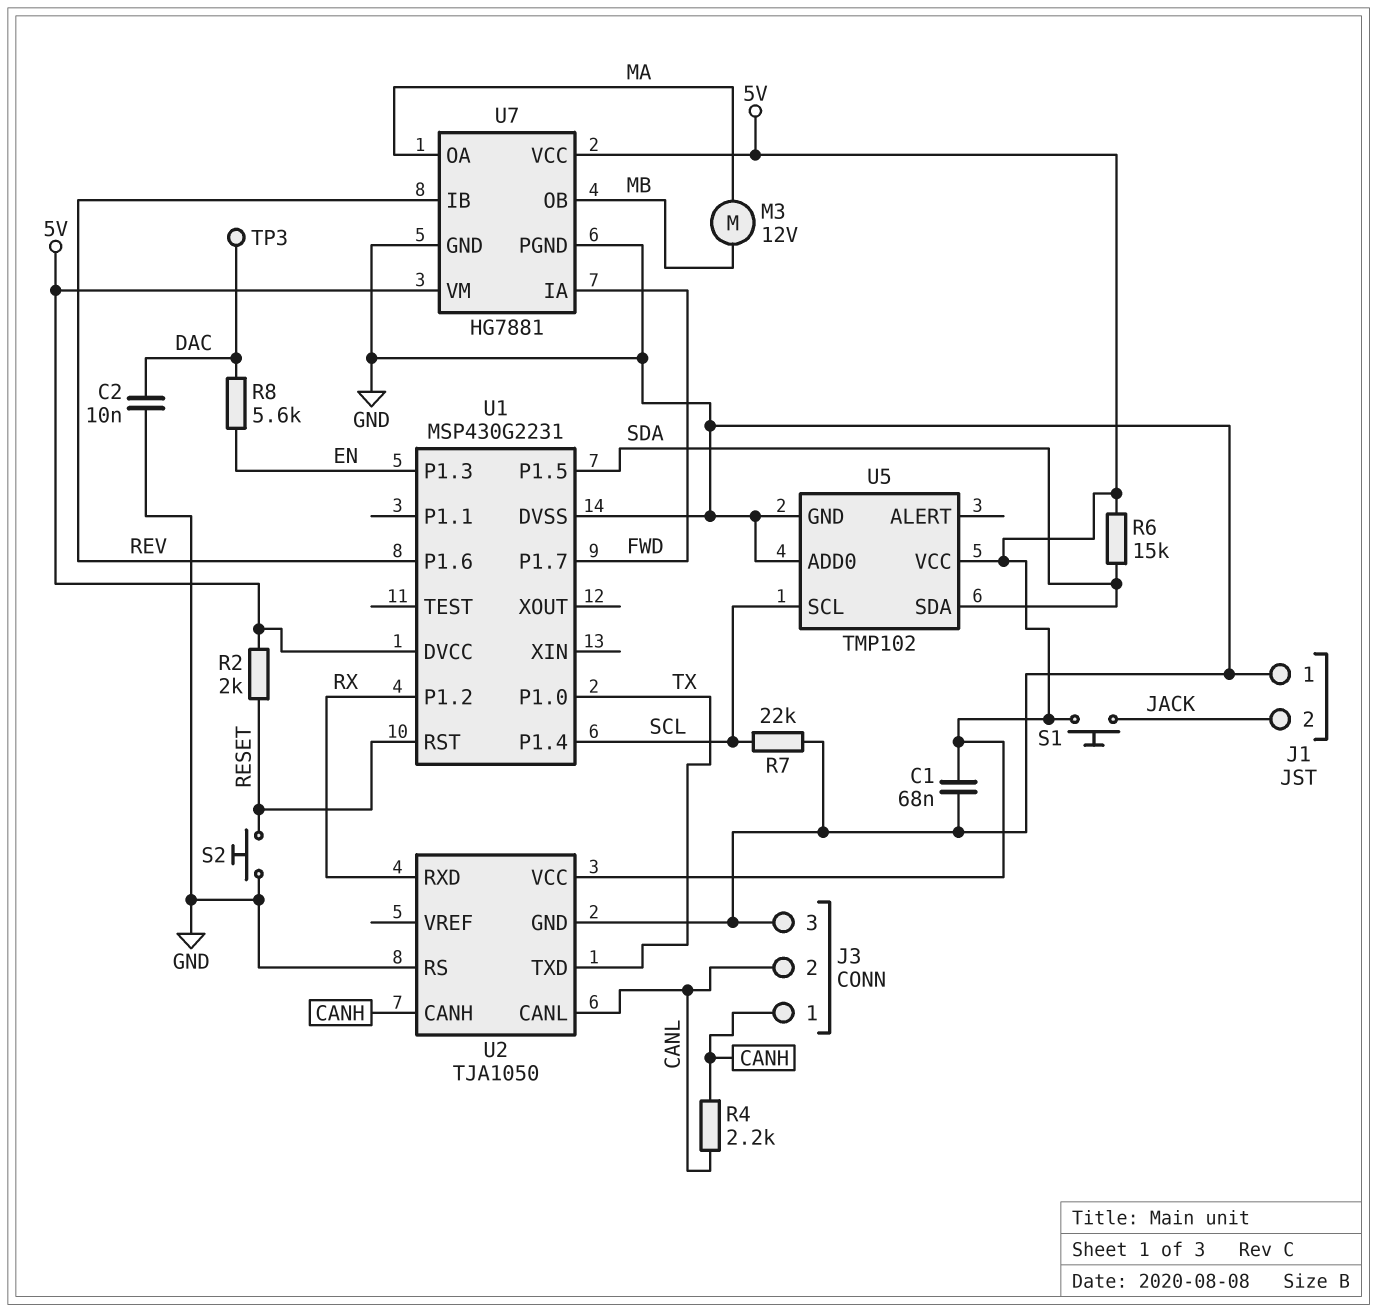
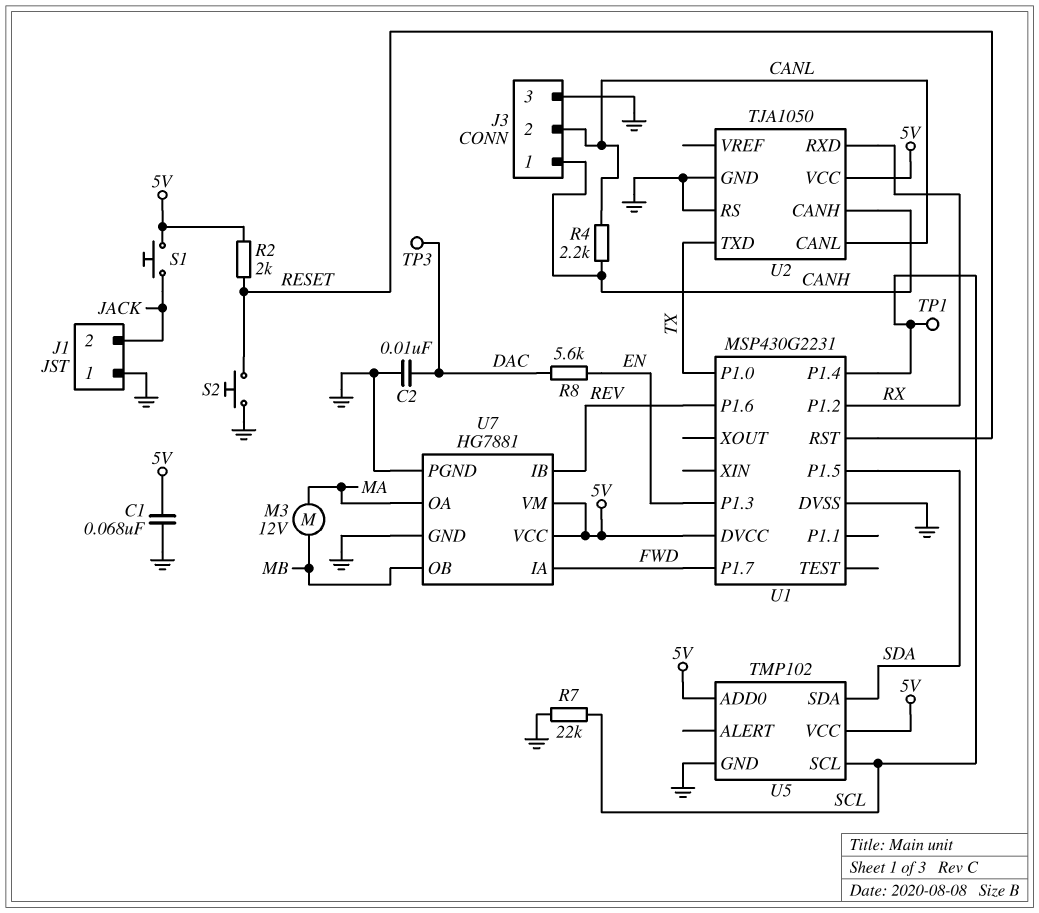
R6: 15k (5V, SDA) -> none
TP1: none -> test point (SCL)
U5 pin ADD0: GND -> 5V

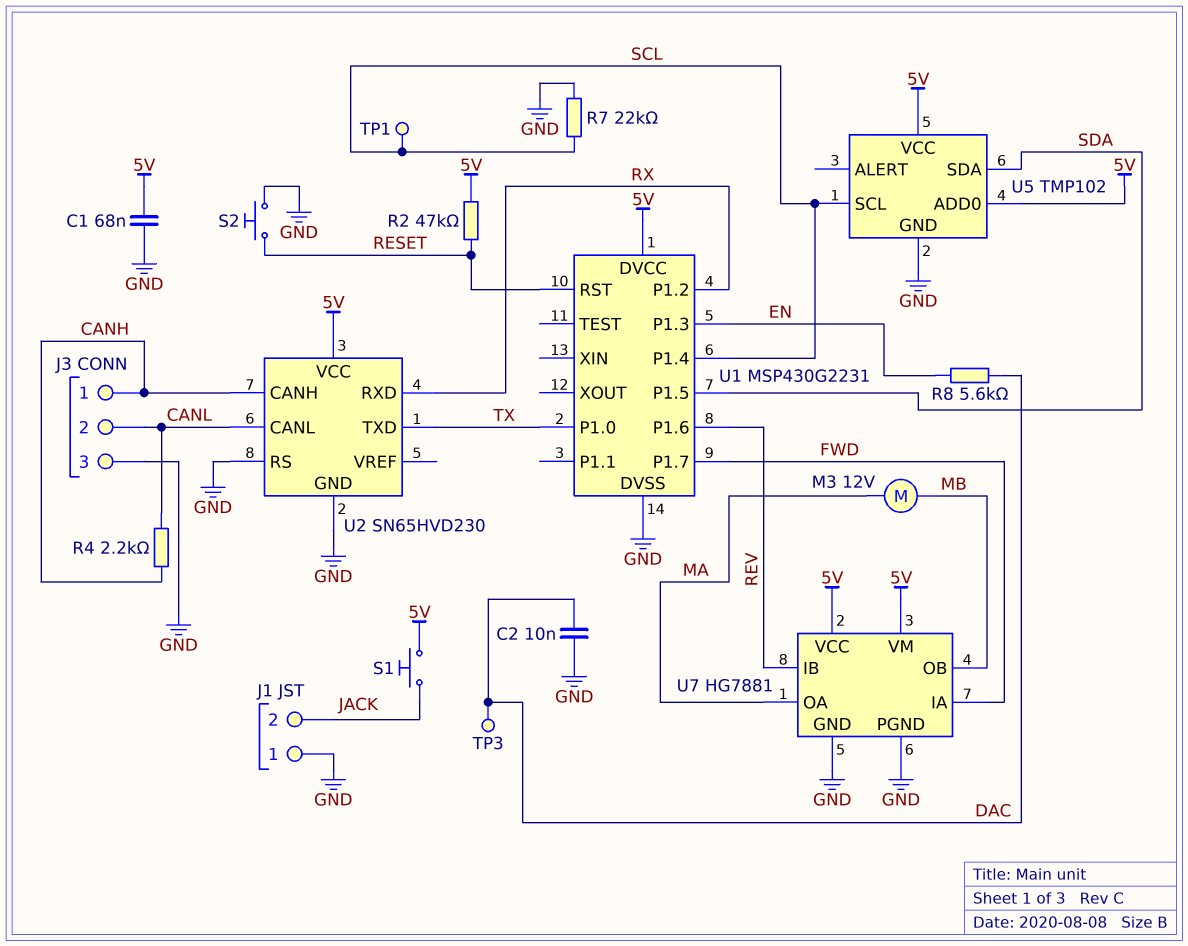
R2: 2k (5V, RESET) -> 47k (5V, RESET)
U2: TJA1050 -> SN65HVD230

